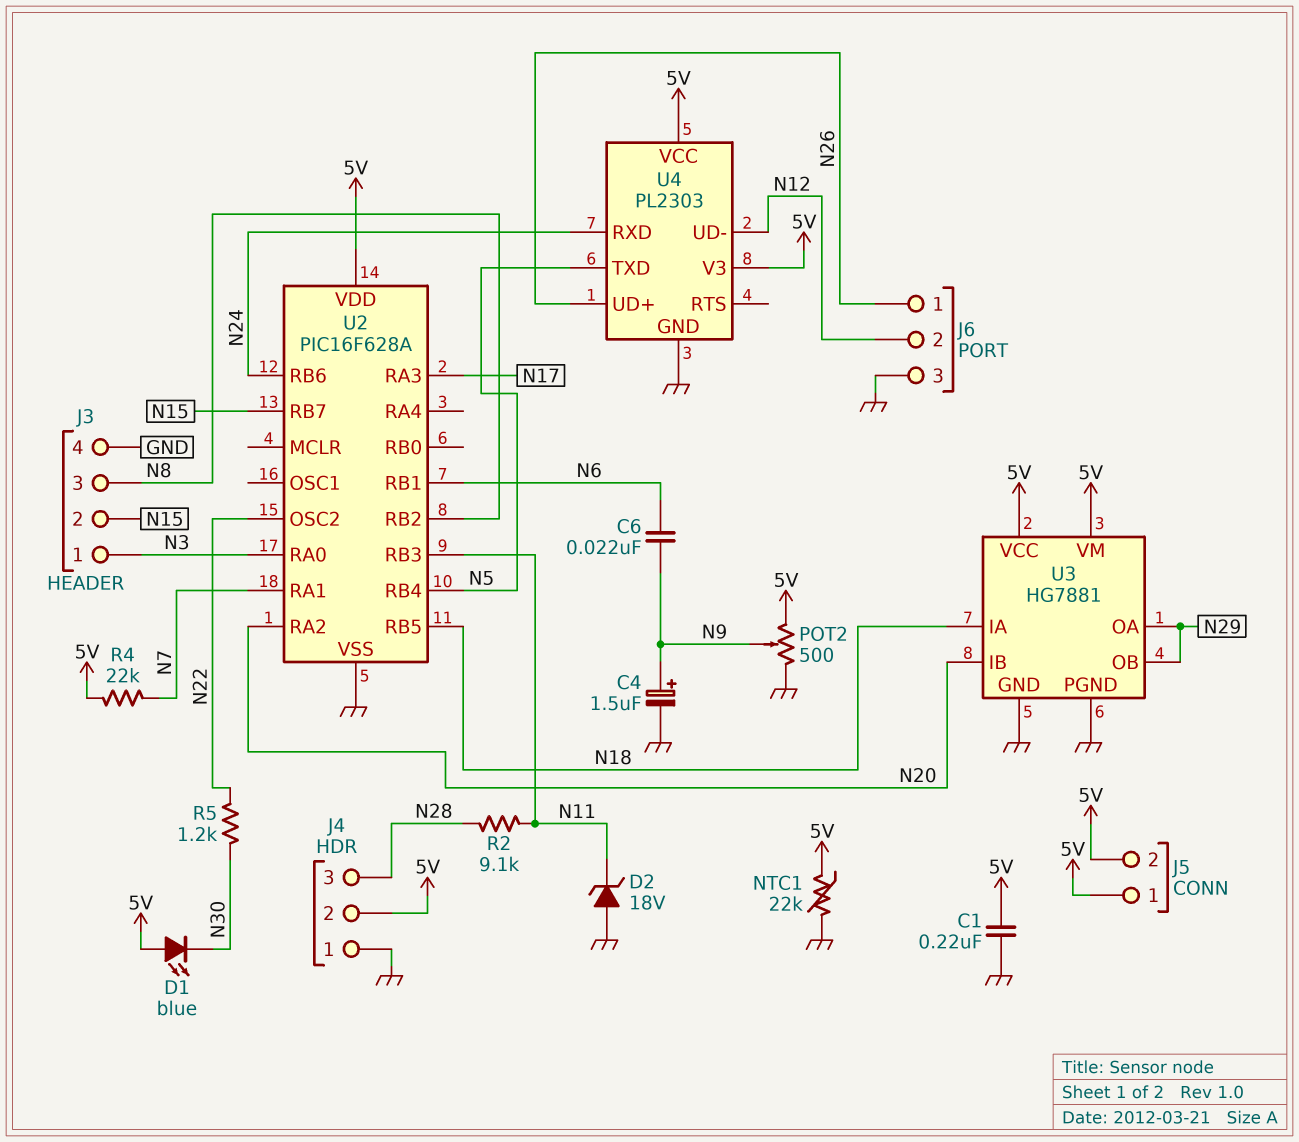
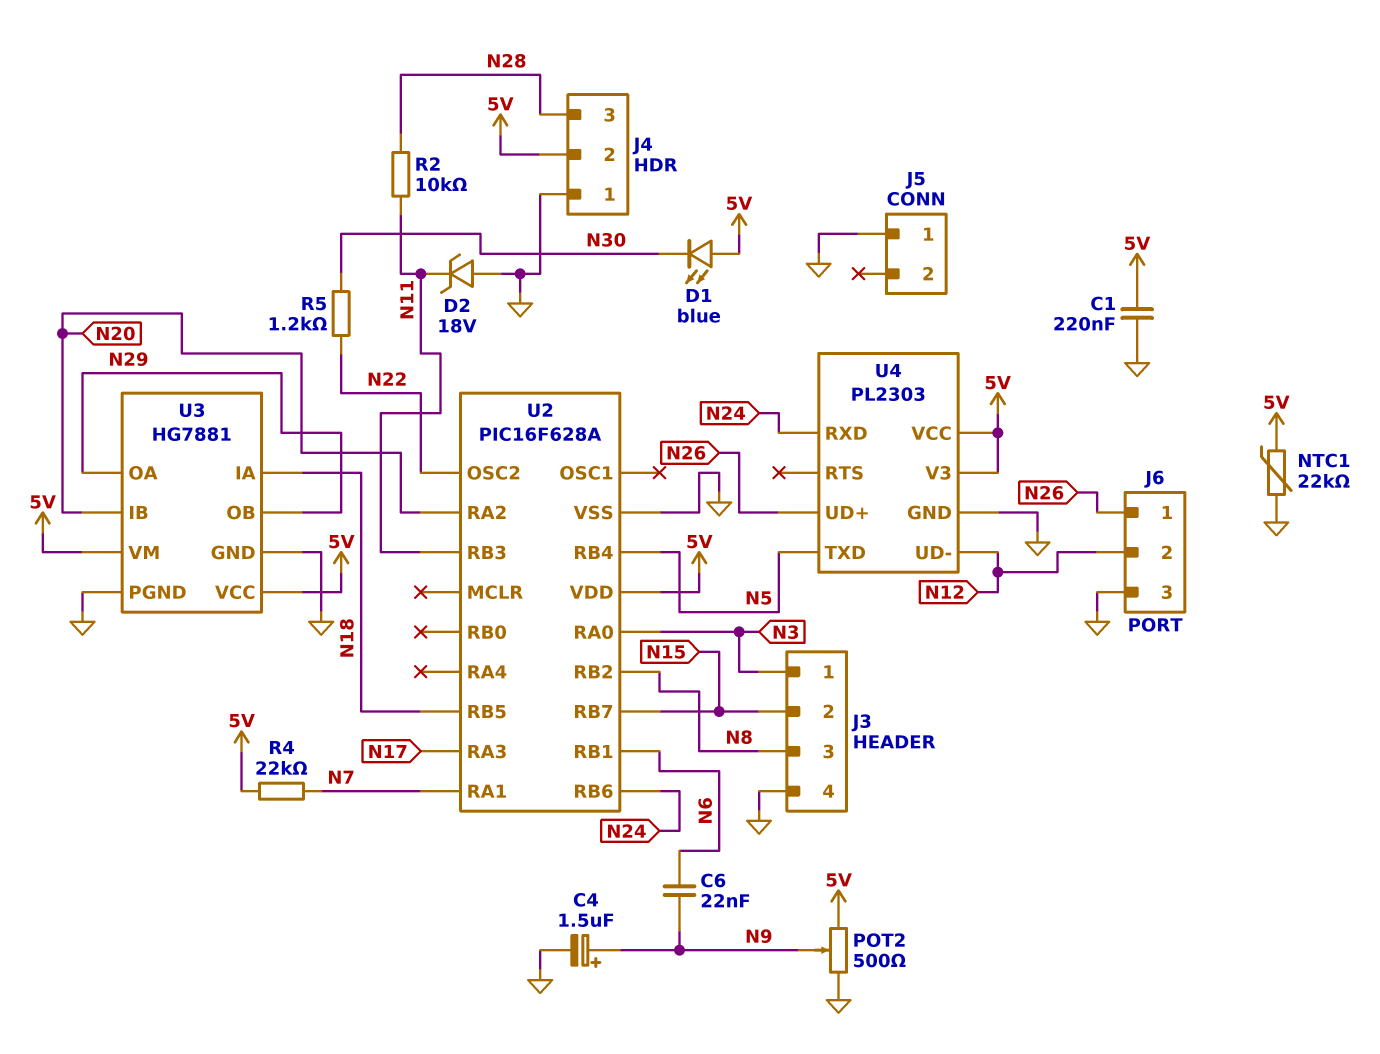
J5 pin 1: 5V -> GND
J5 pin 2: 5V -> none
R2: 9.1k (N11, N28) -> 10k (N11, N28)

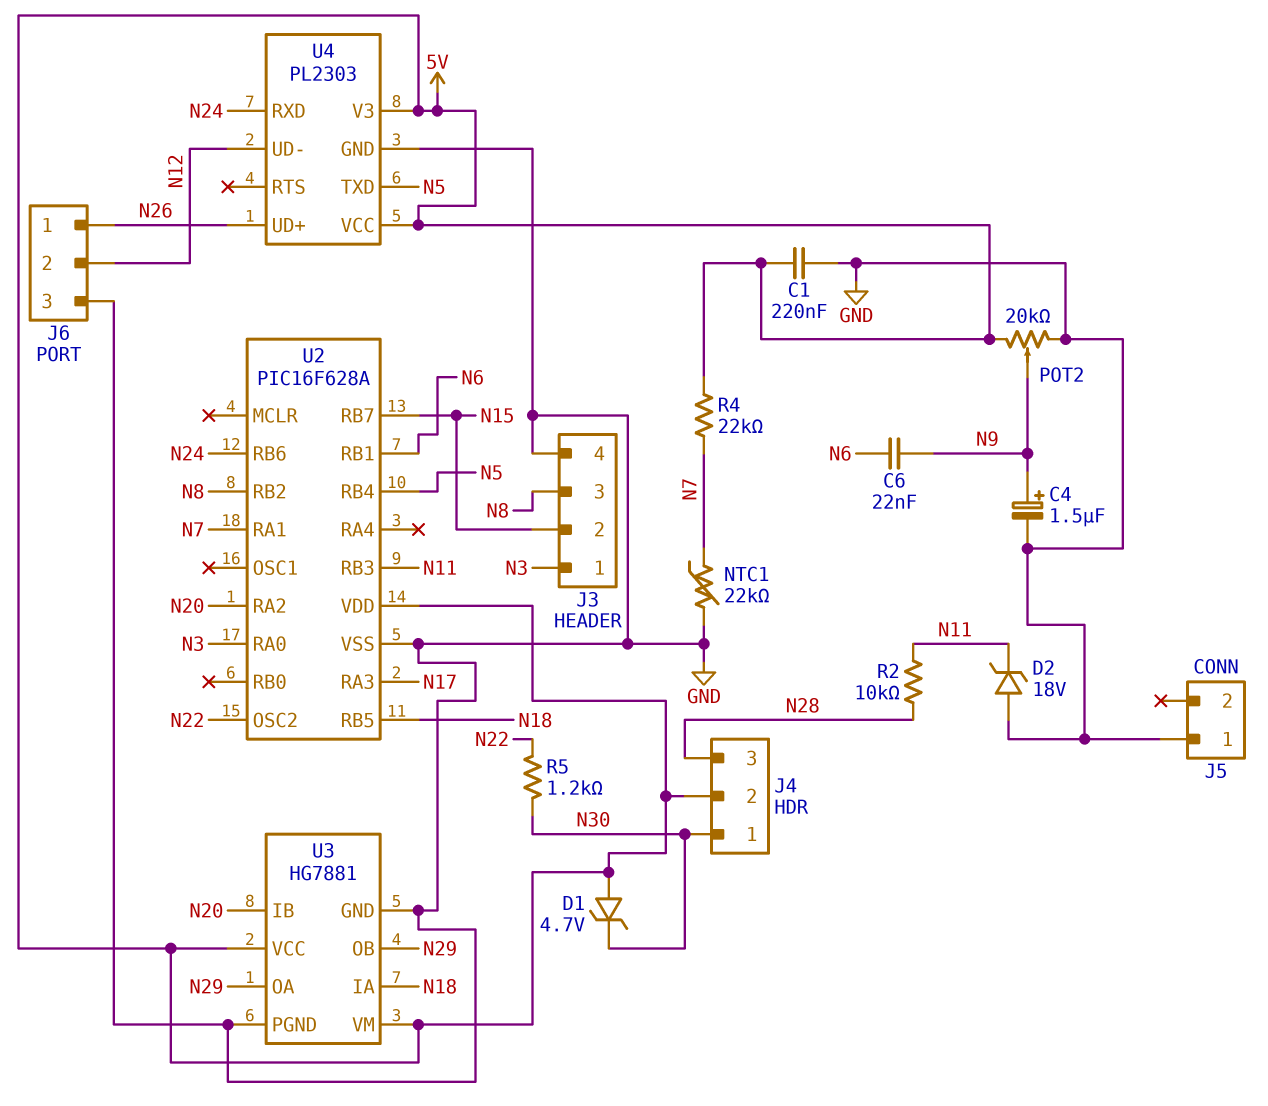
D1: LED blue (A 5V, K N30) -> zener 4.7V (A 5V, K N30)
J4 pin 1: GND -> N30
NTC1: 22k (5V, GND) -> 22k (GND, N7)
POT2: 500 (5V, GND, wiper N9) -> 20k (5V, GND, wiper N9)

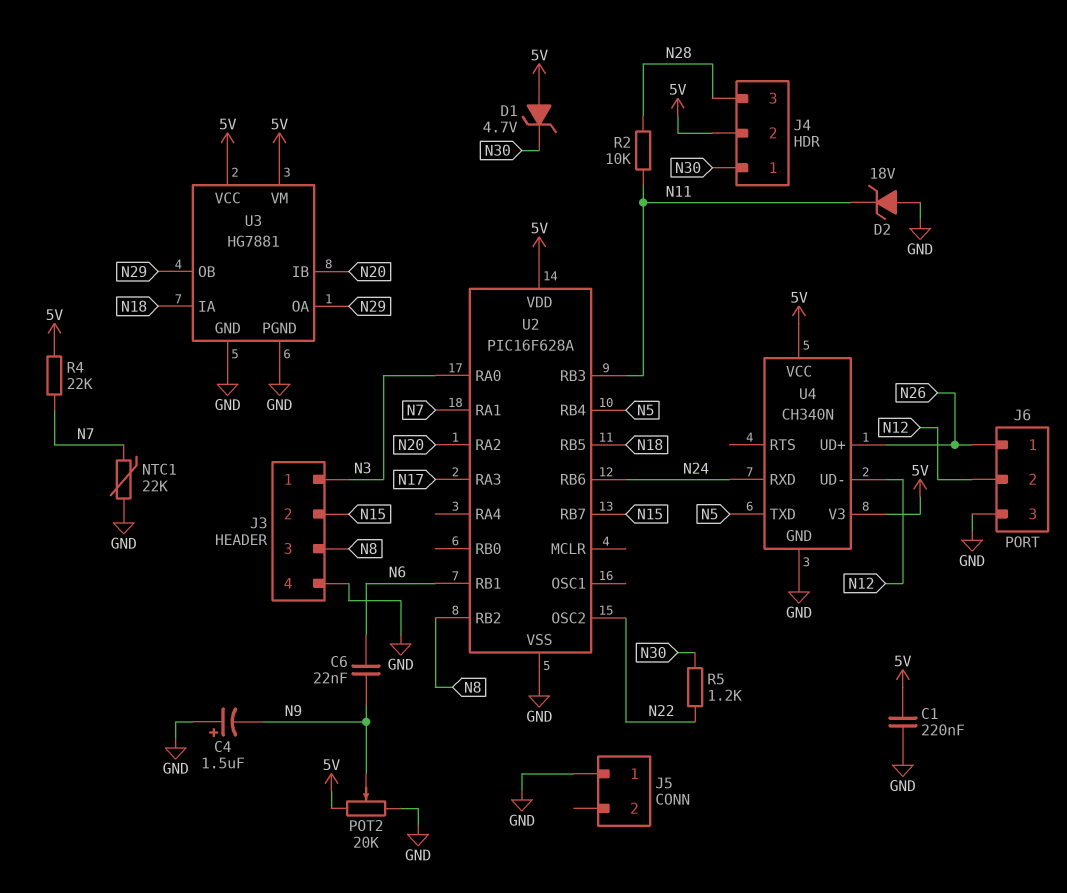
C4: 1.5uF (plus N9, minus GND) -> 1.5uF (plus GND, minus N9)
U4: PL2303 -> CH340N

